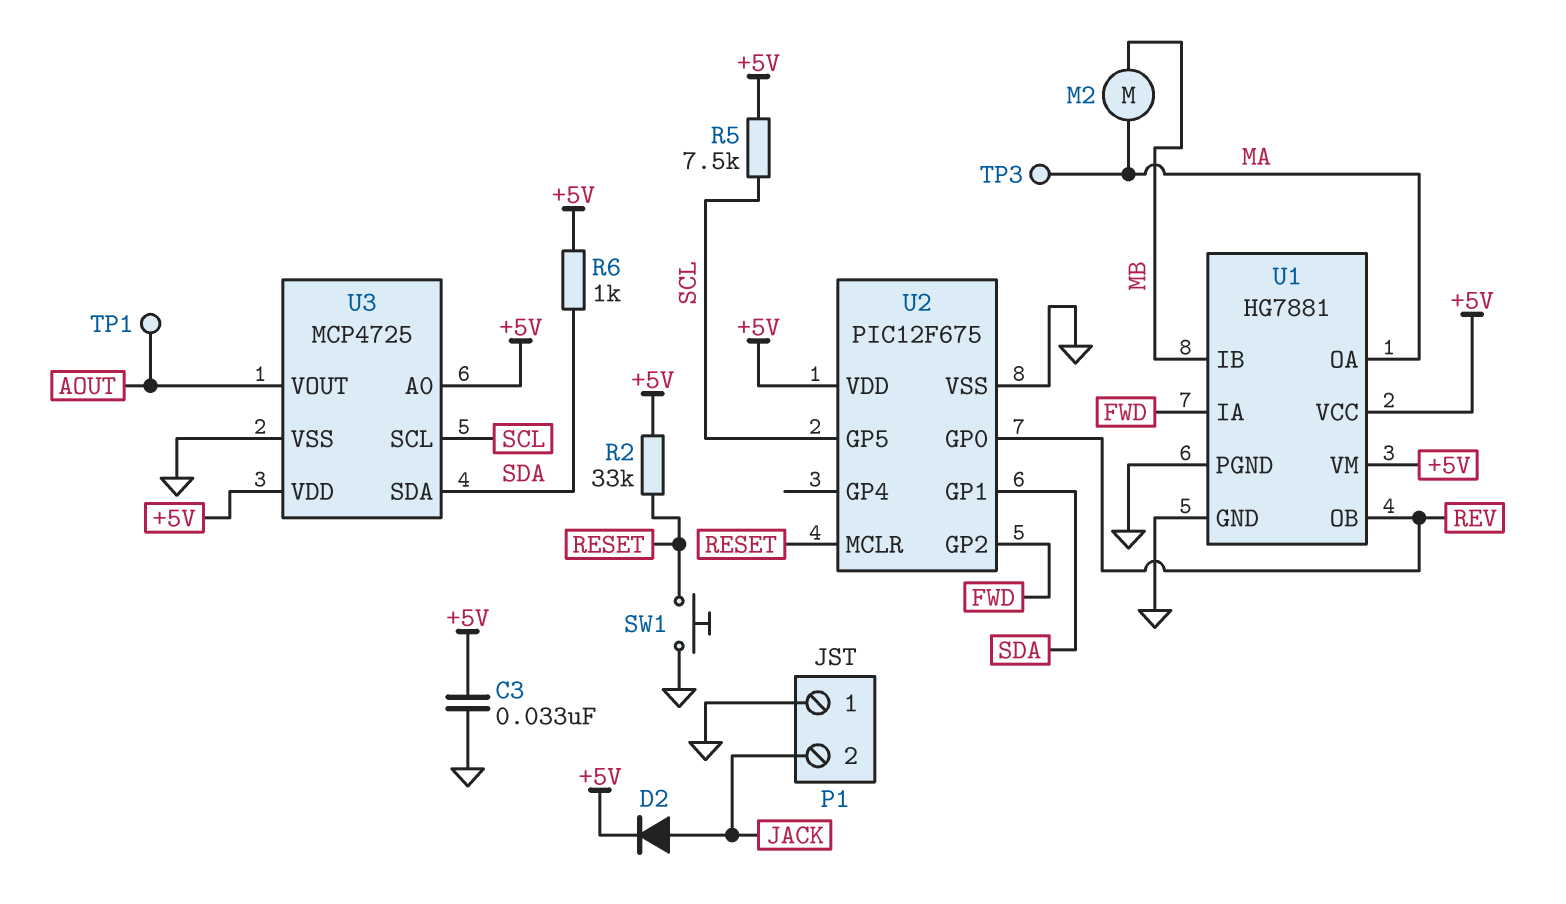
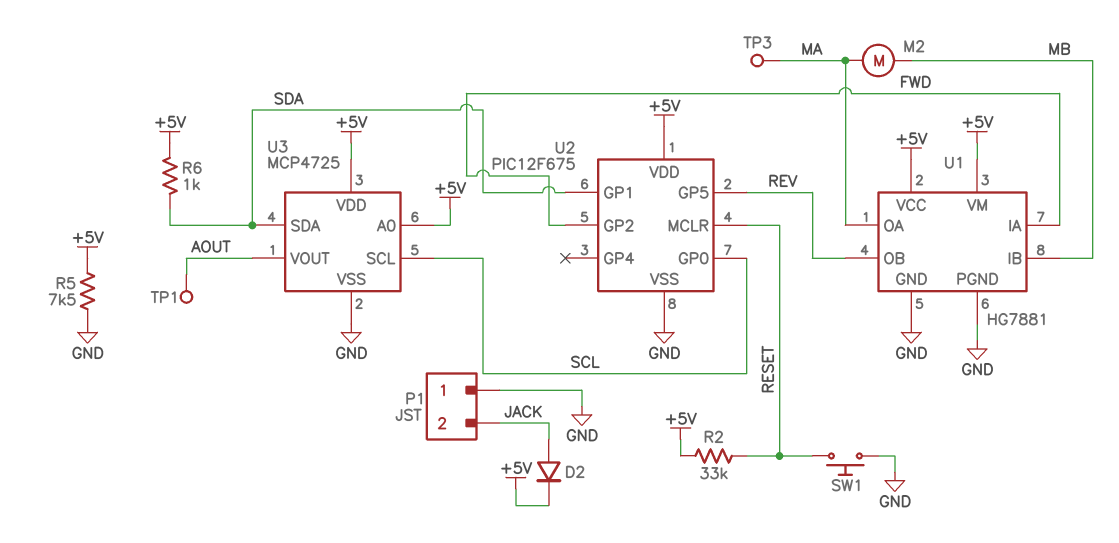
C3: 33nF (+5V, GND) -> none
R5: 7.5k (+5V, SCL) -> 7.5k (+5V, GND)
U2 pin GP0: REV -> SCL
U2 pin GP5: SCL -> REV

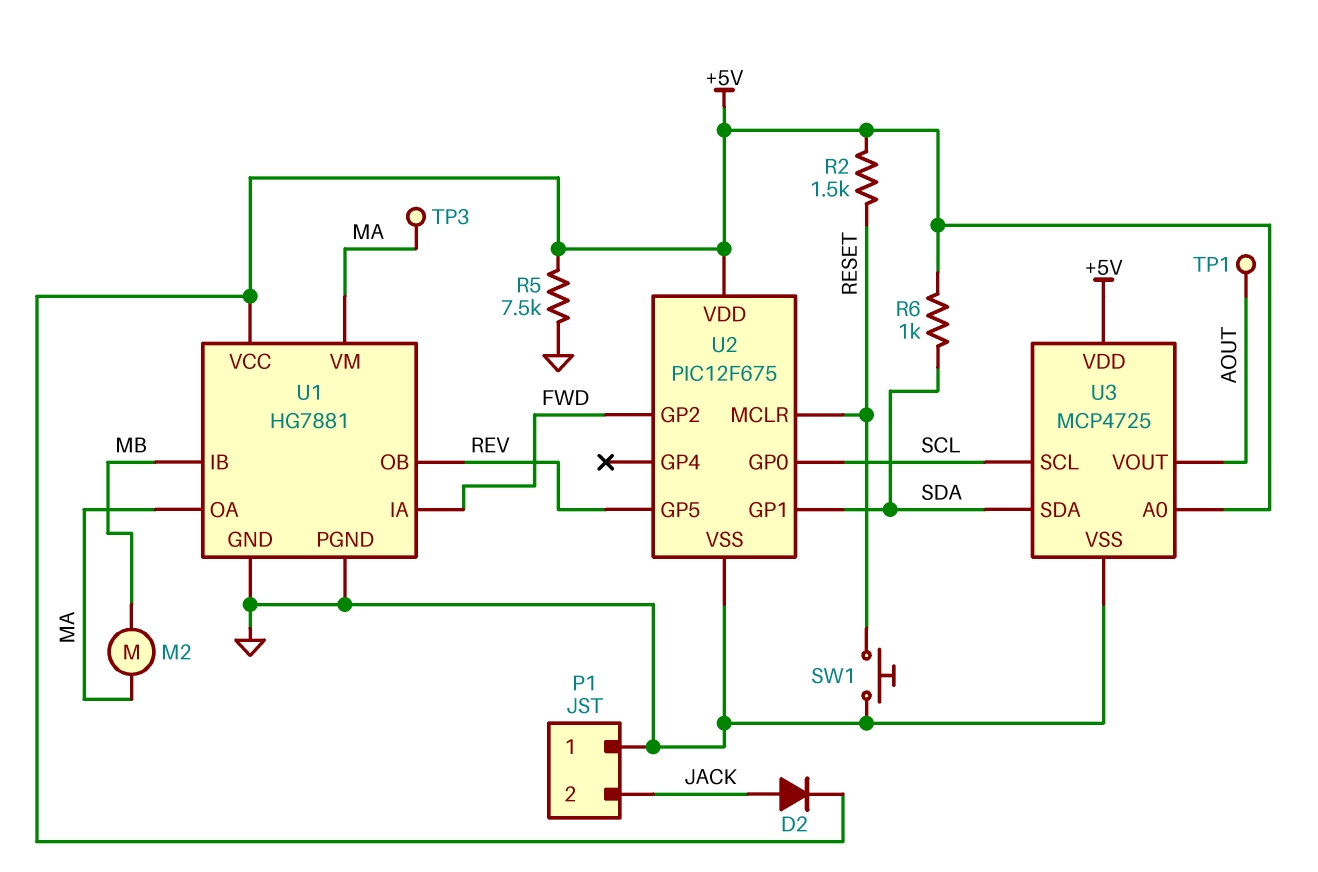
R2: 33k (+5V, RESET) -> 1.5k (+5V, RESET)
U1 pin VM: +5V -> MA

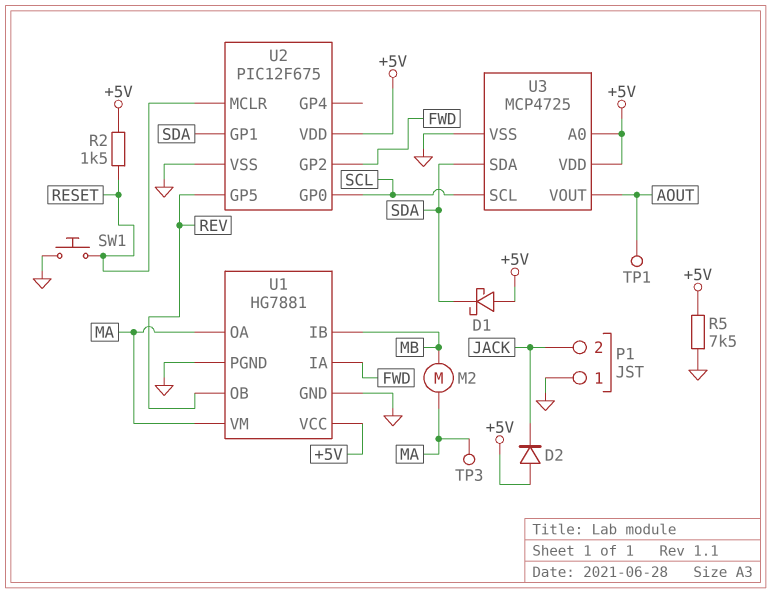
D1: none -> schottky (A +5V, K SDA)
D2: diode (A JACK, K +5V) -> diode (A +5V, K JACK)
R6: 1k (+5V, SDA) -> none

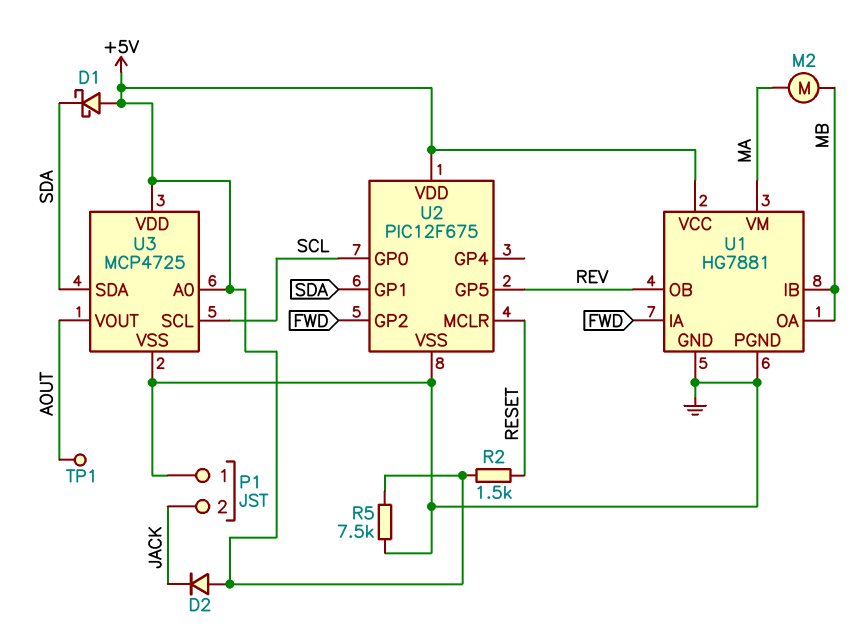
SW1: button (GND, RESET) -> none
TP3: test point (MA) -> none
U1 pin OA: MA -> MB

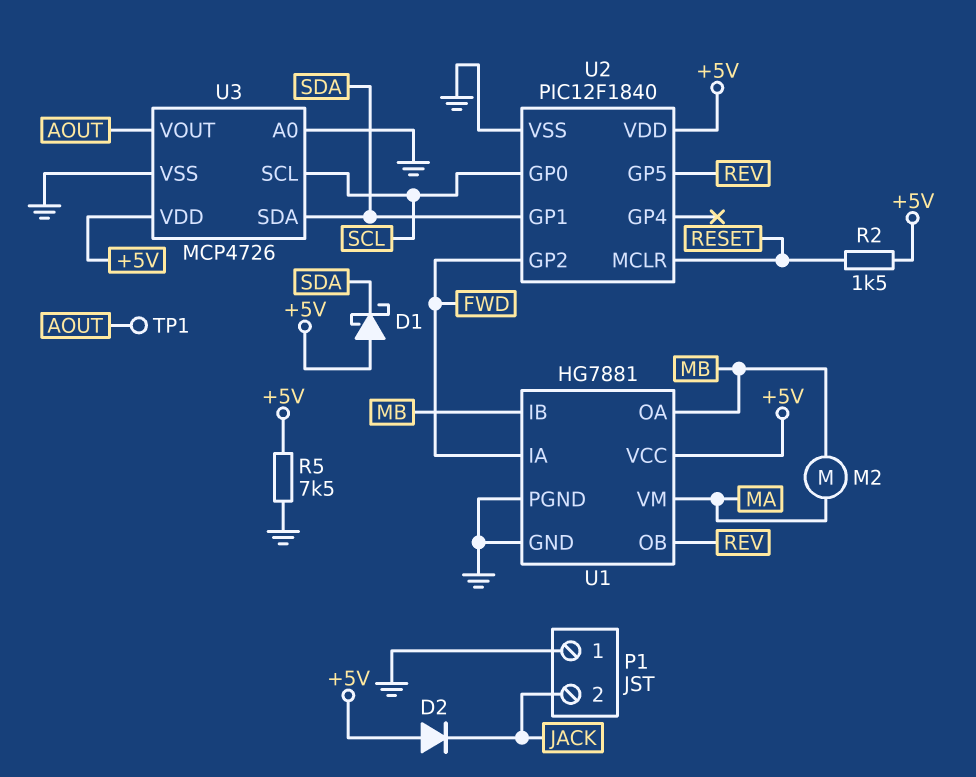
U2: PIC12F675 -> PIC12F1840
U3: MCP4725 -> MCP4726
U3 pin A0: +5V -> GND

